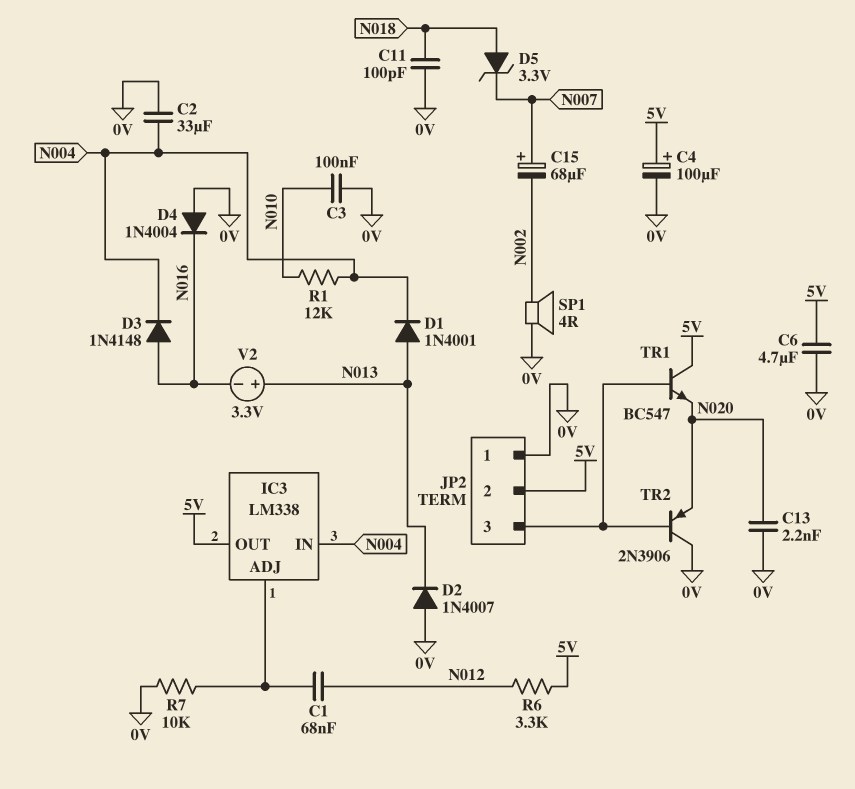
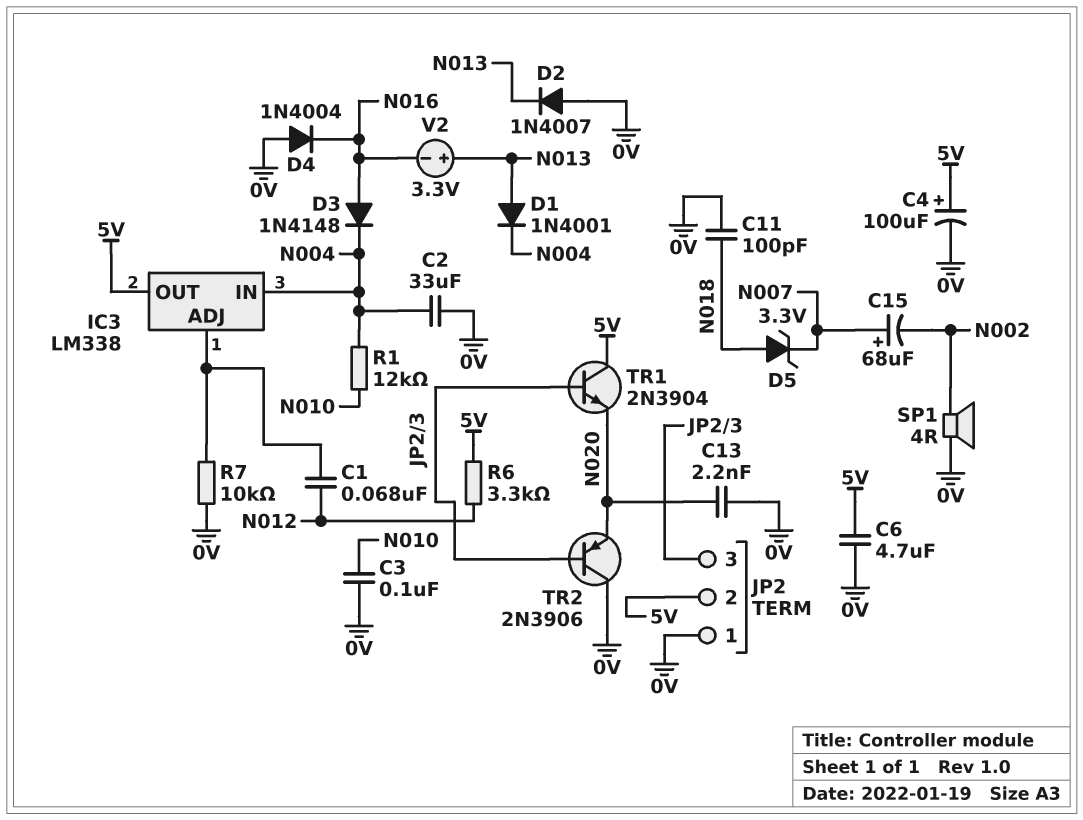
TR1: NPN BC547 (B JP2/3, C 5V, E N020) -> NPN 2N3904 (B JP2/3, C 5V, E N020)

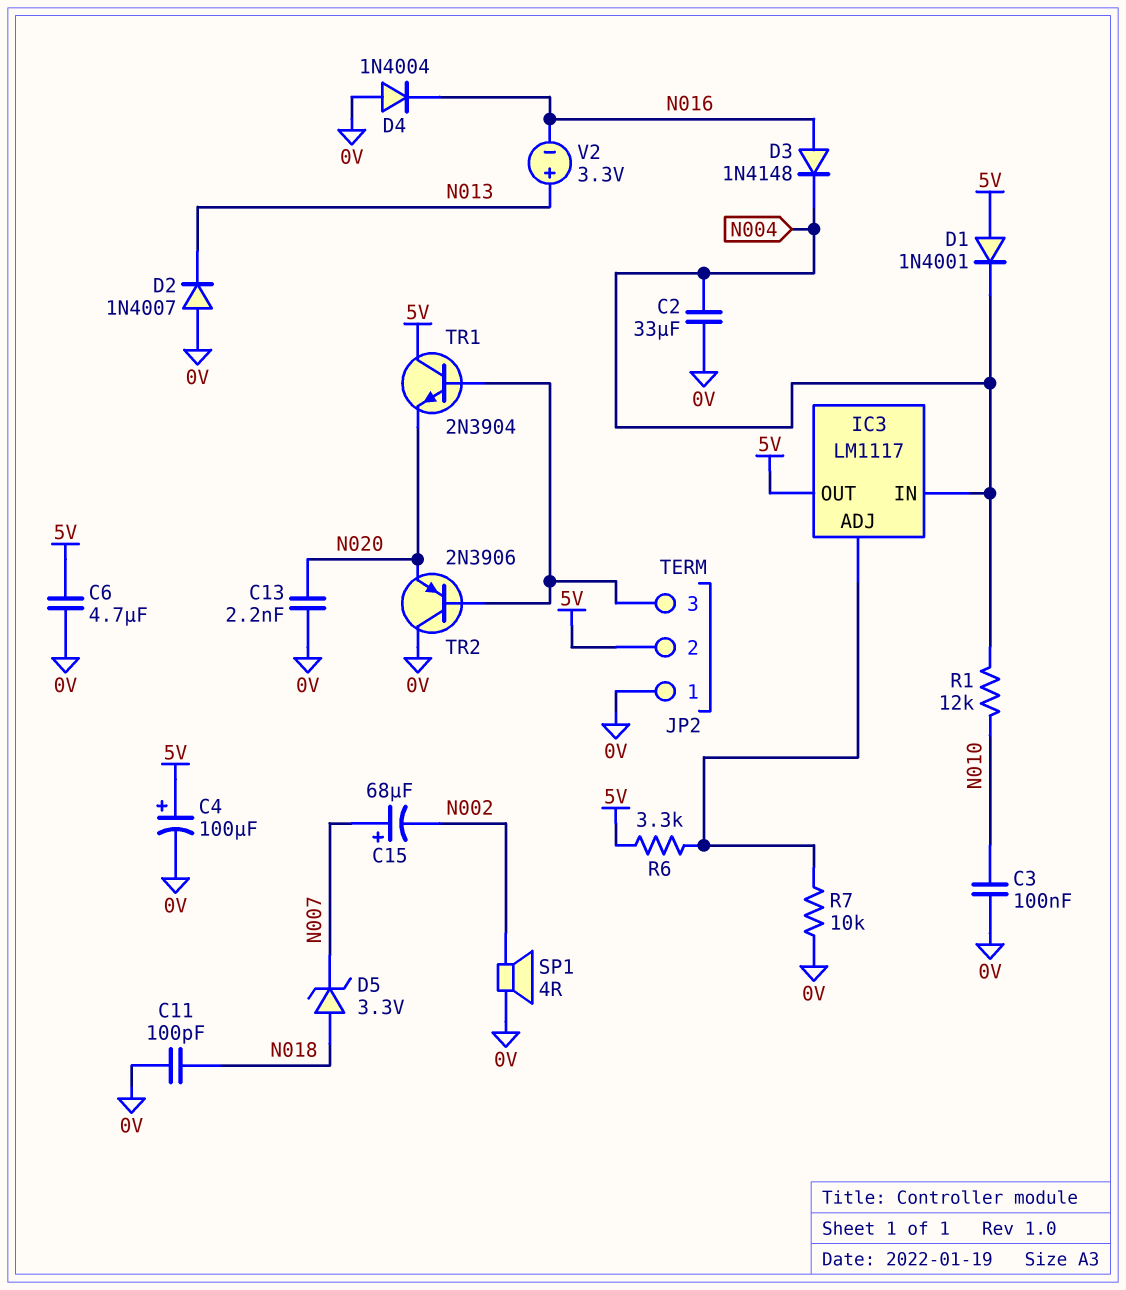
C1: 68nF (IC3/ADJ, N012) -> none
D1: diode 1N4001 (A N013, K N004) -> diode 1N4001 (A 5V, K N004)
IC3: LM338 -> LM1117
R6: 3.3k (5V, N012) -> 3.3k (5V, IC3/ADJ)

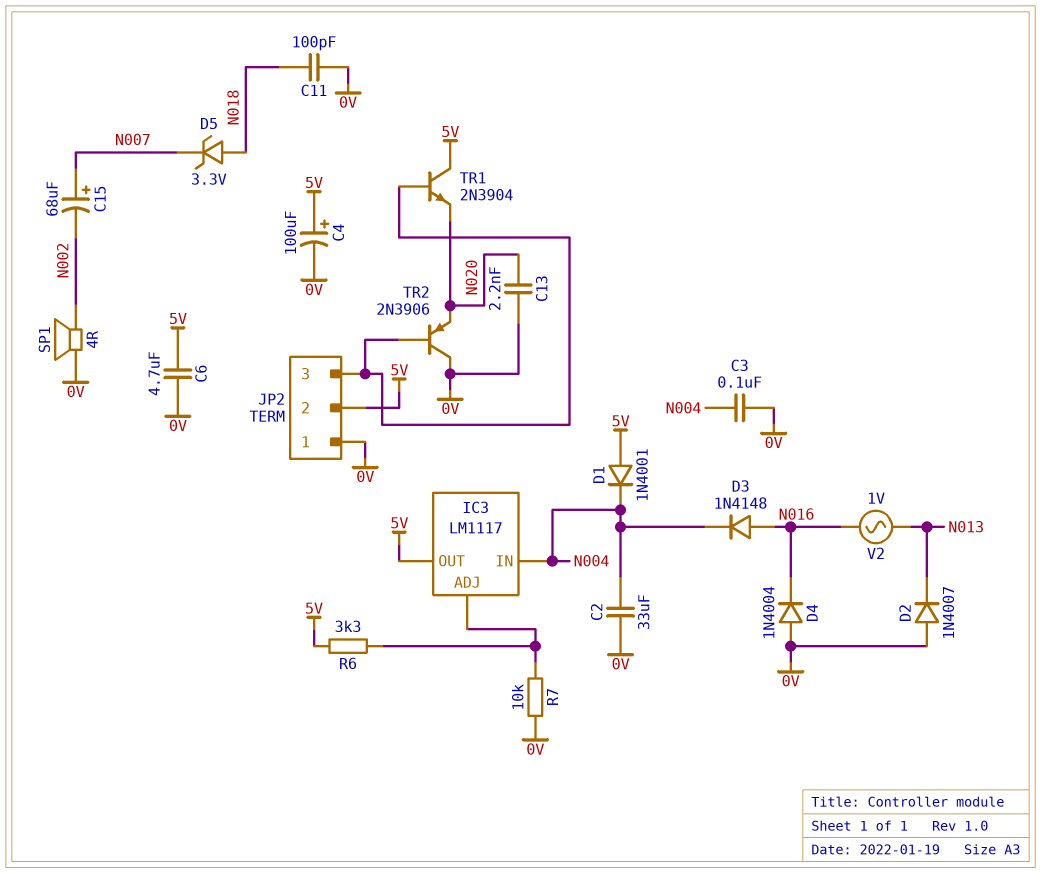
C3: 100nF (0V, N010) -> 100nF (0V, N004)
R1: 12k (N004, N010) -> none
V2: 3.3V (plus N013, minus N016) -> AC 1V (N013, N016)

